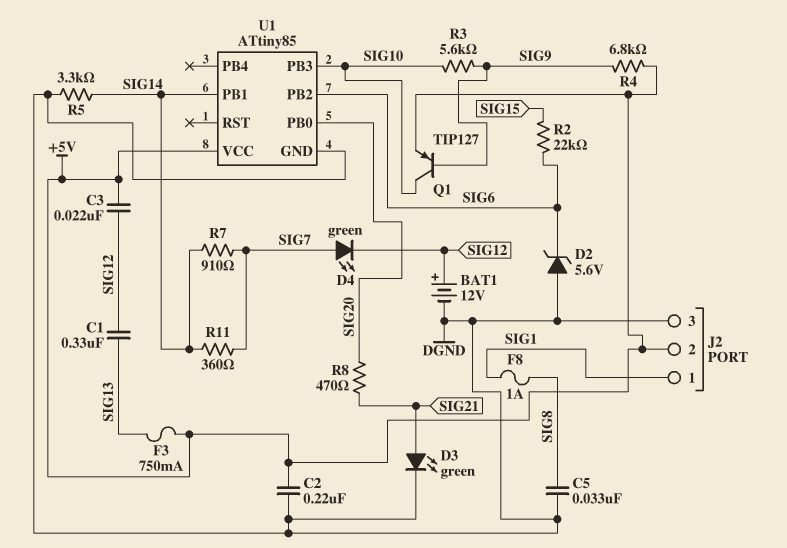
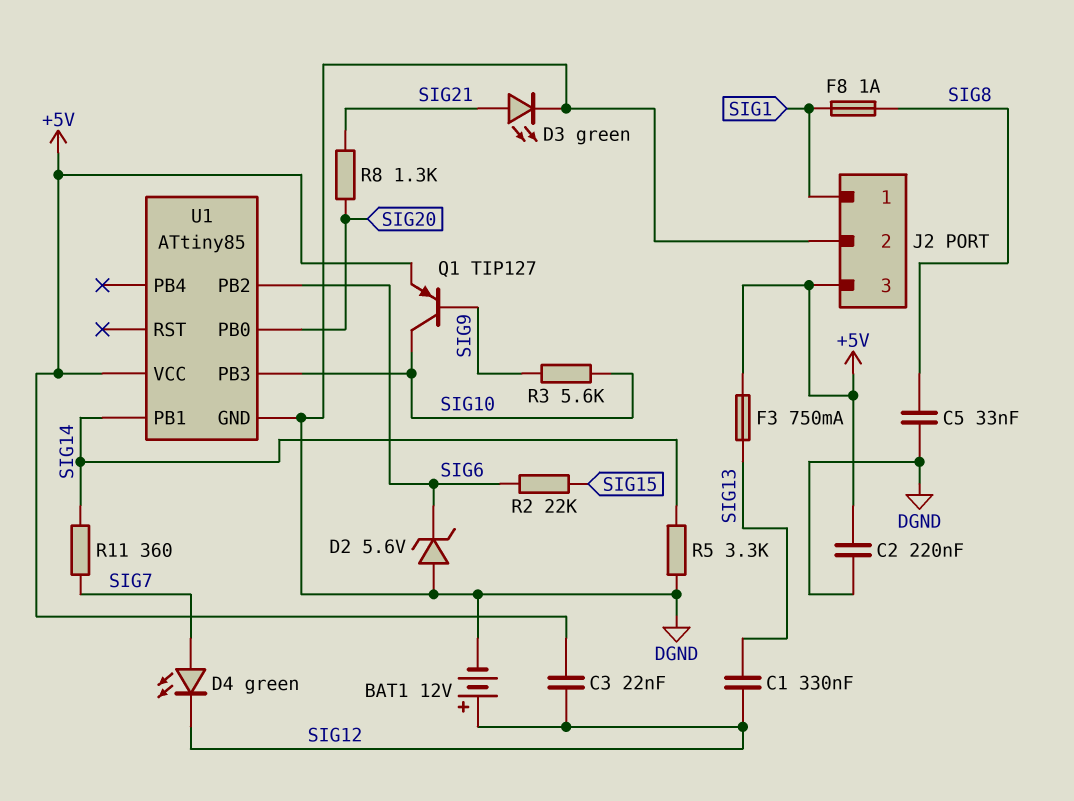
J2 pin 2: +5V -> DGND
J2 pin 3: DGND -> +5V
R4: 6.8k (+5V, SIG9) -> none
R7: 910 (SIG7, SIG14) -> none
R8: 470 (SIG20, SIG21) -> 1.3k (SIG20, SIG21)

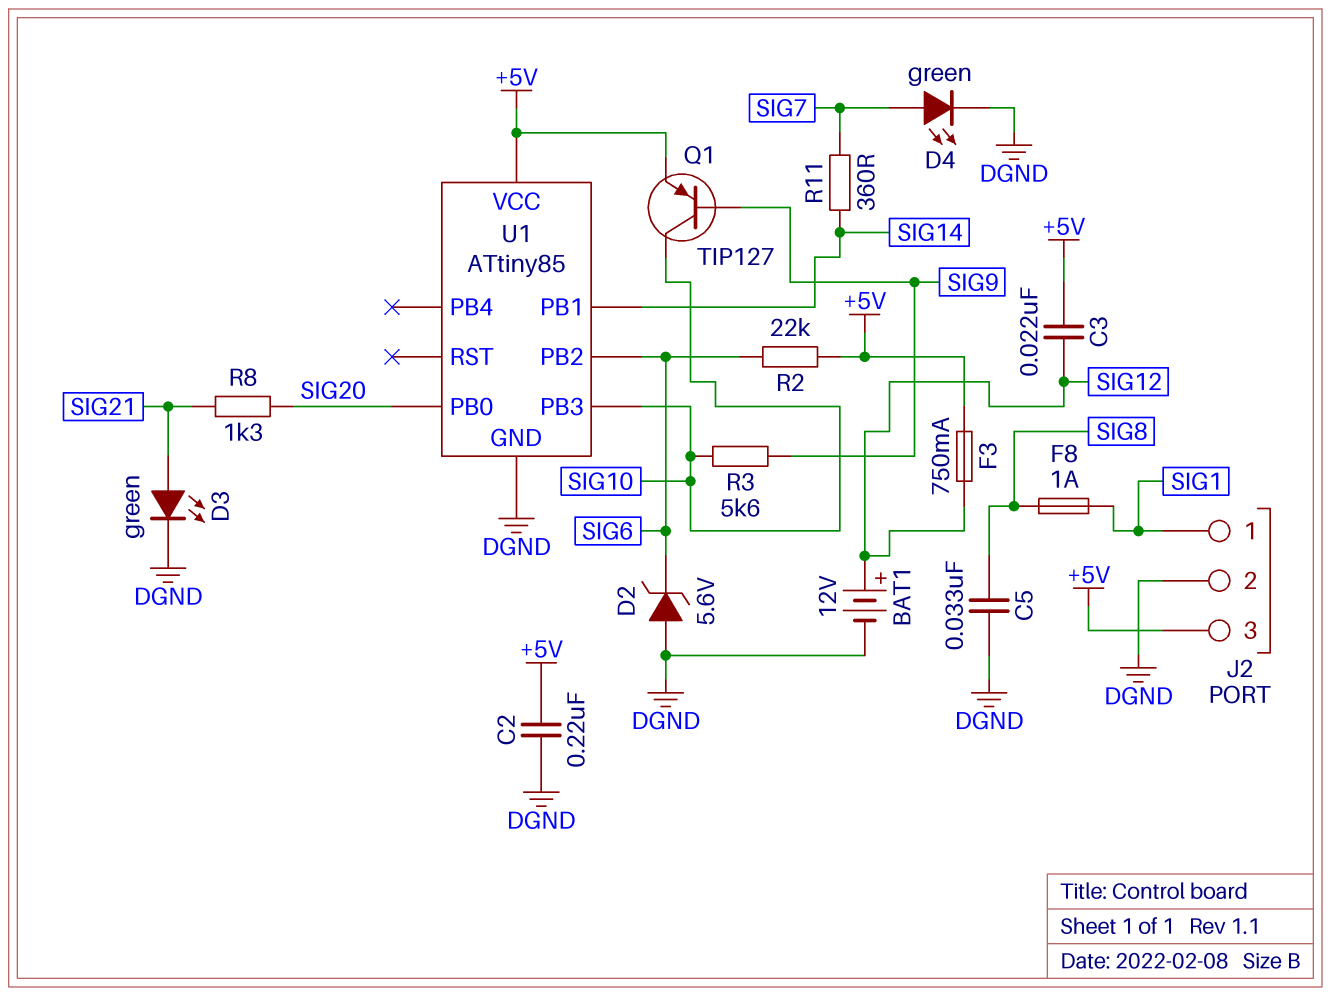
C1: 330nF (SIG12, SIG13) -> none
D4: LED green (A SIG7, K SIG12) -> LED green (A SIG7, K DGND)
F3: 750mA (+5V, SIG13) -> 750mA (+5V, SIG12)
R2: 22k (SIG6, SIG15) -> 22k (+5V, SIG6)
R5: 3.3k (DGND, SIG14) -> none

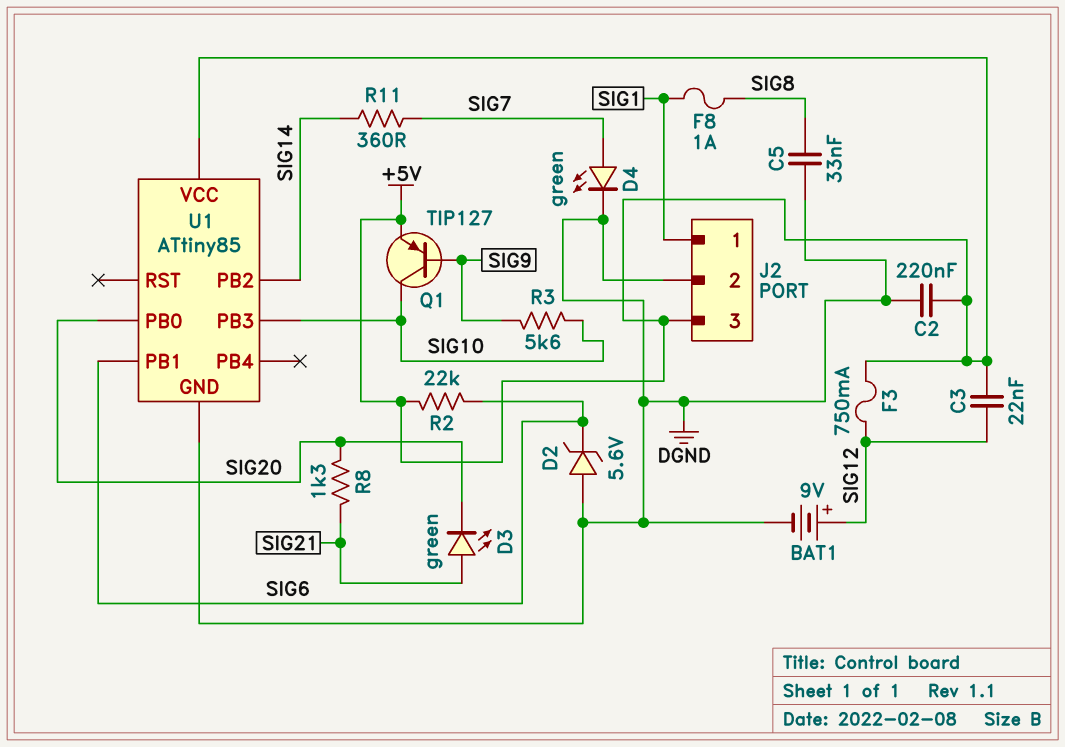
BAT1: 12V (plus SIG12, minus DGND) -> 9V (plus SIG12, minus DGND)
D3: LED green (A SIG21, K DGND) -> LED green (A SIG21, K SIG20)
U1 pin PB1: SIG14 -> SIG6
U1 pin PB2: SIG6 -> SIG14

